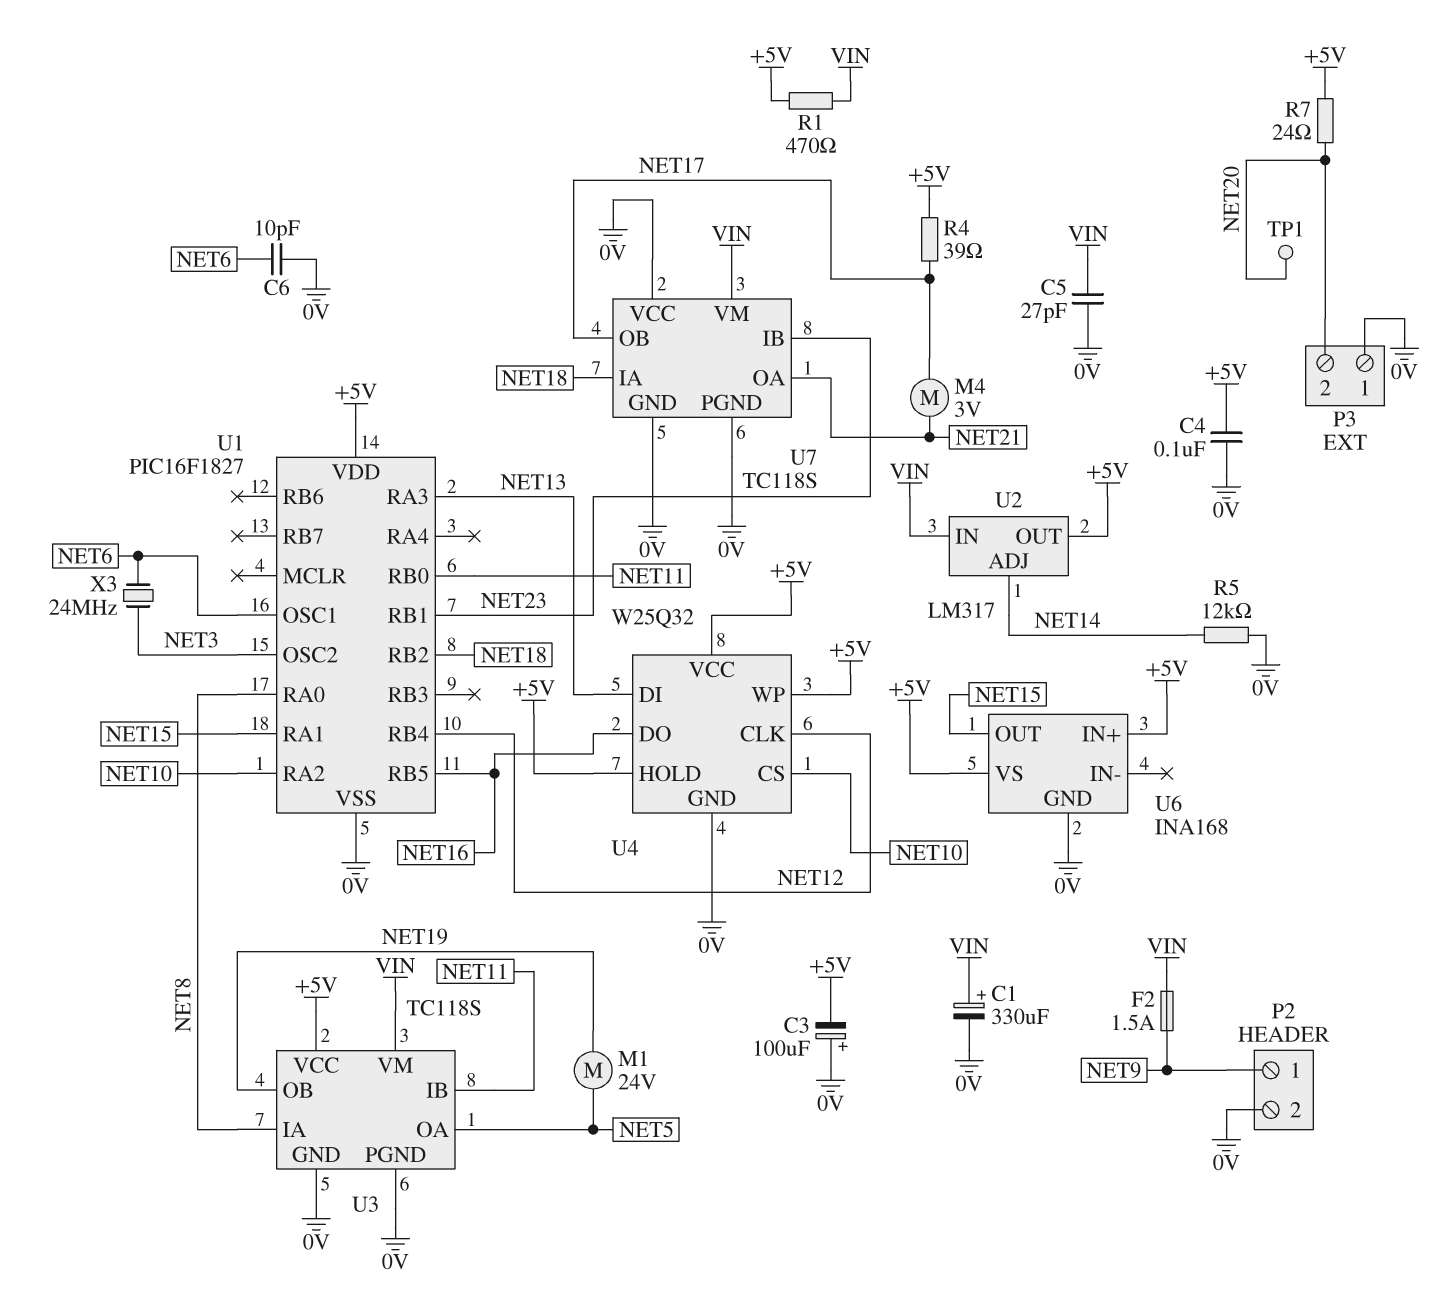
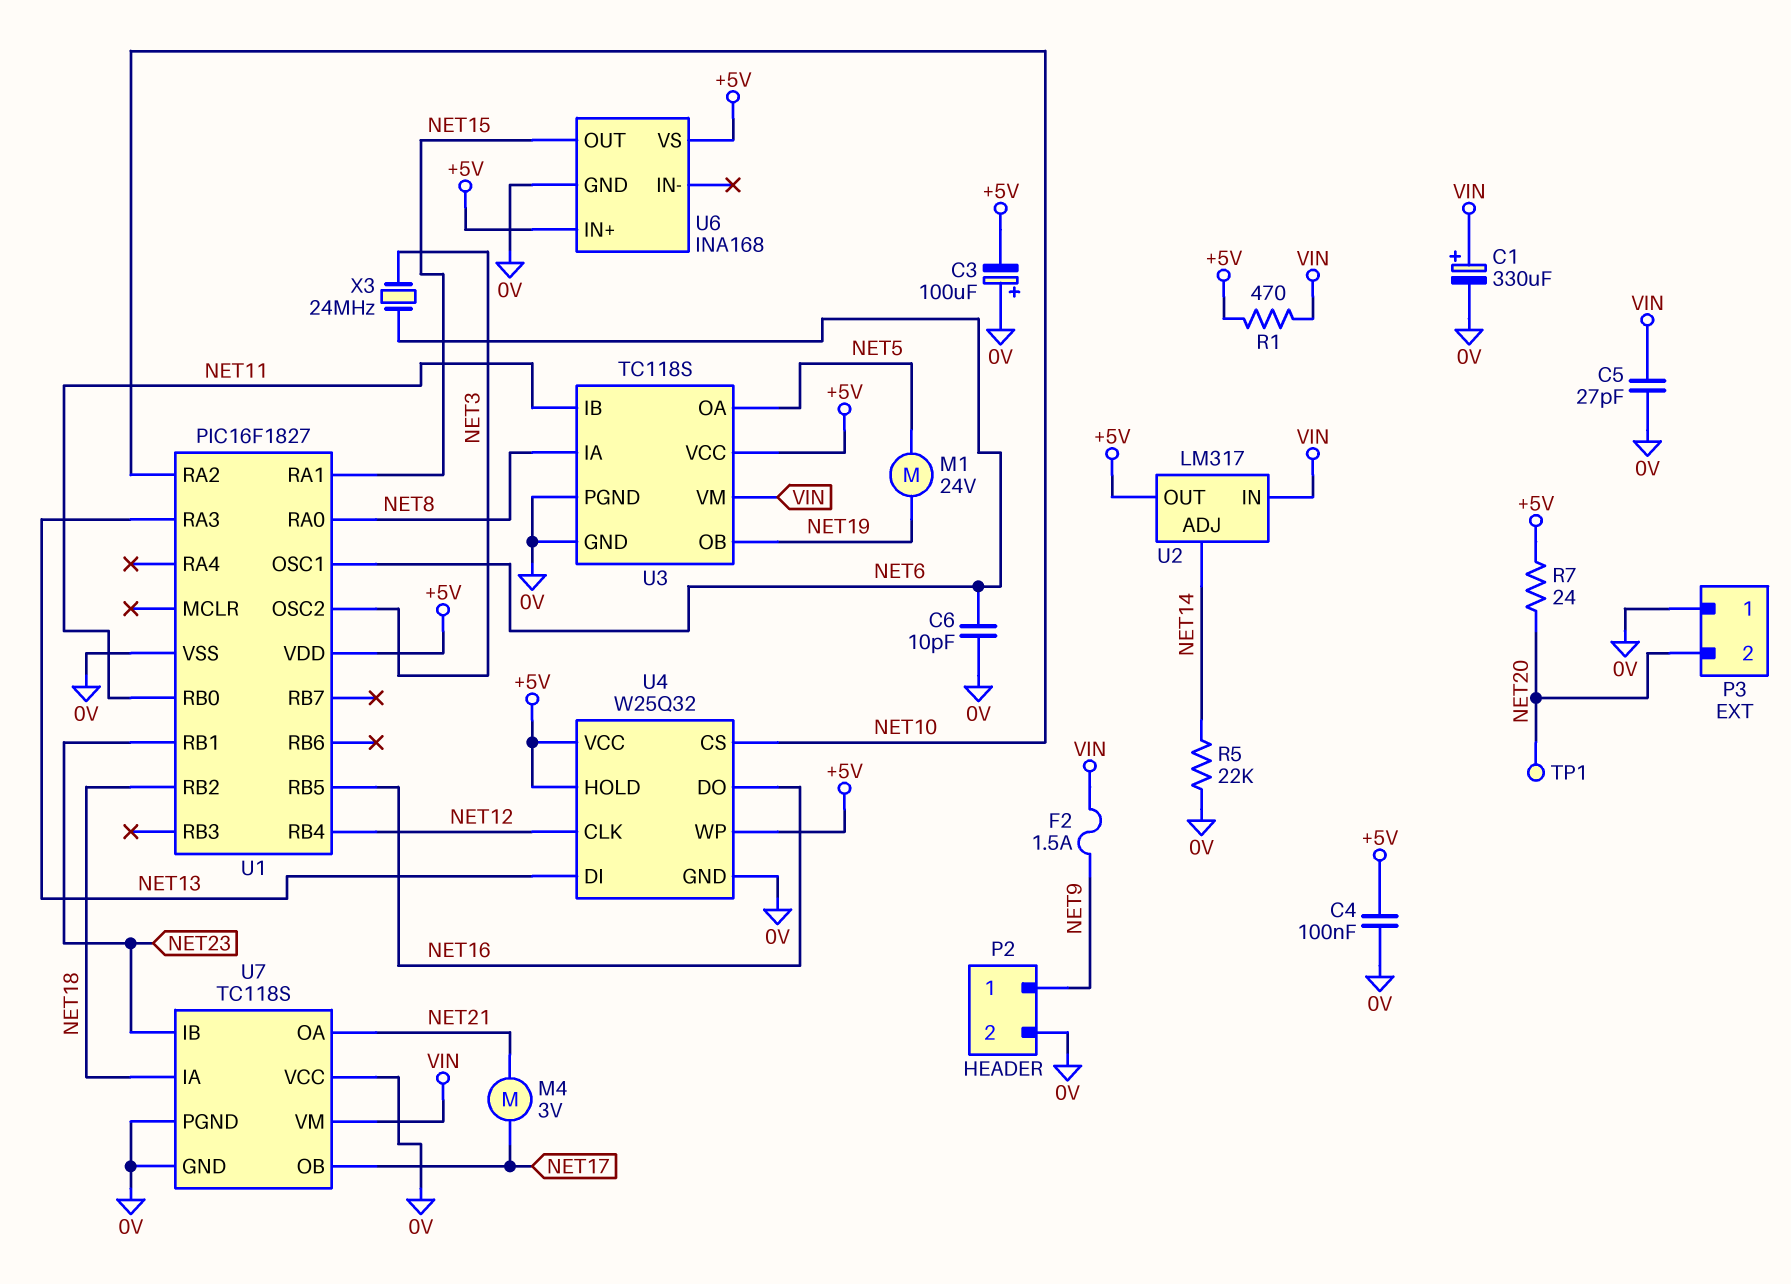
R4: 39 (+5V, NET17) -> none
R5: 12k (0V, NET14) -> 22k (0V, NET14)

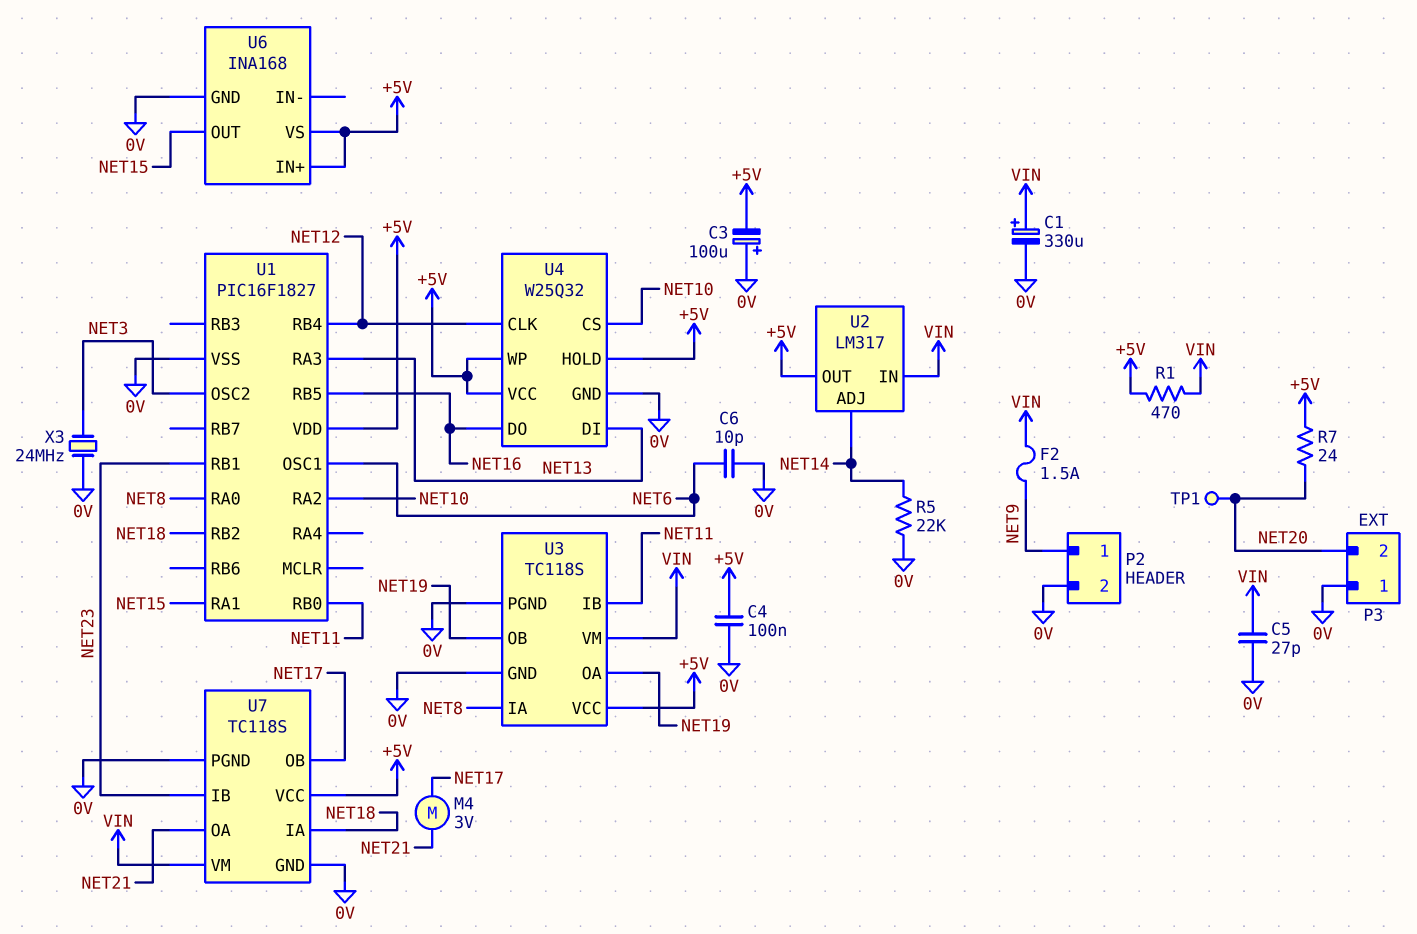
M1: motor 24V (NET5, NET19) -> none
U3 pin OA: NET5 -> NET19
U7 pin VCC: 0V -> +5V
X3: 24MHz (NET3, NET6) -> 24MHz (0V, NET3)

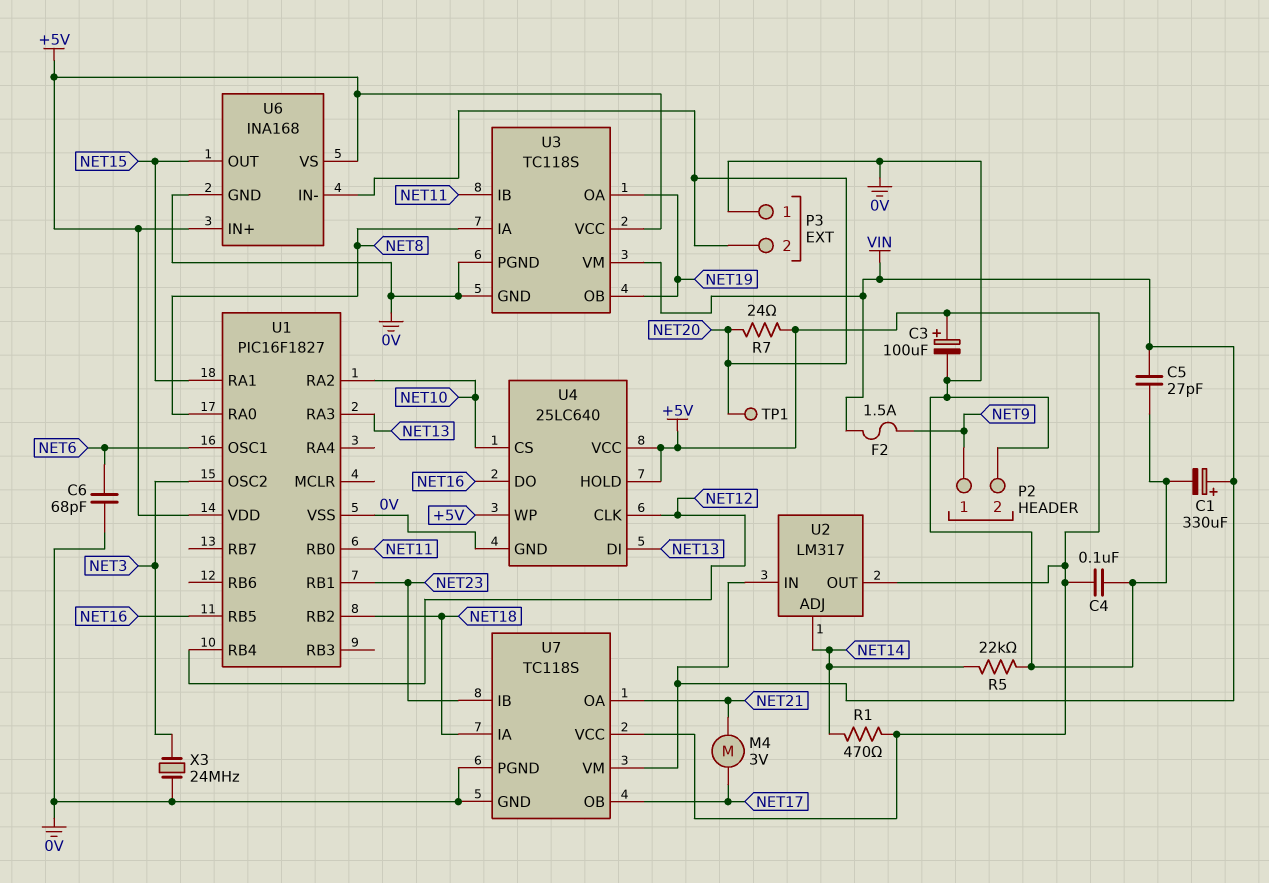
C3: 100uF (plus 0V, minus +5V) -> 100uF (plus +5V, minus 0V)
C6: 10pF (0V, NET6) -> 68pF (0V, NET6)
R1: 470 (+5V, VIN) -> 470 (+5V, NET14)
U4: W25Q32 -> 25LC640
U6 pin IN-: none -> NET20

